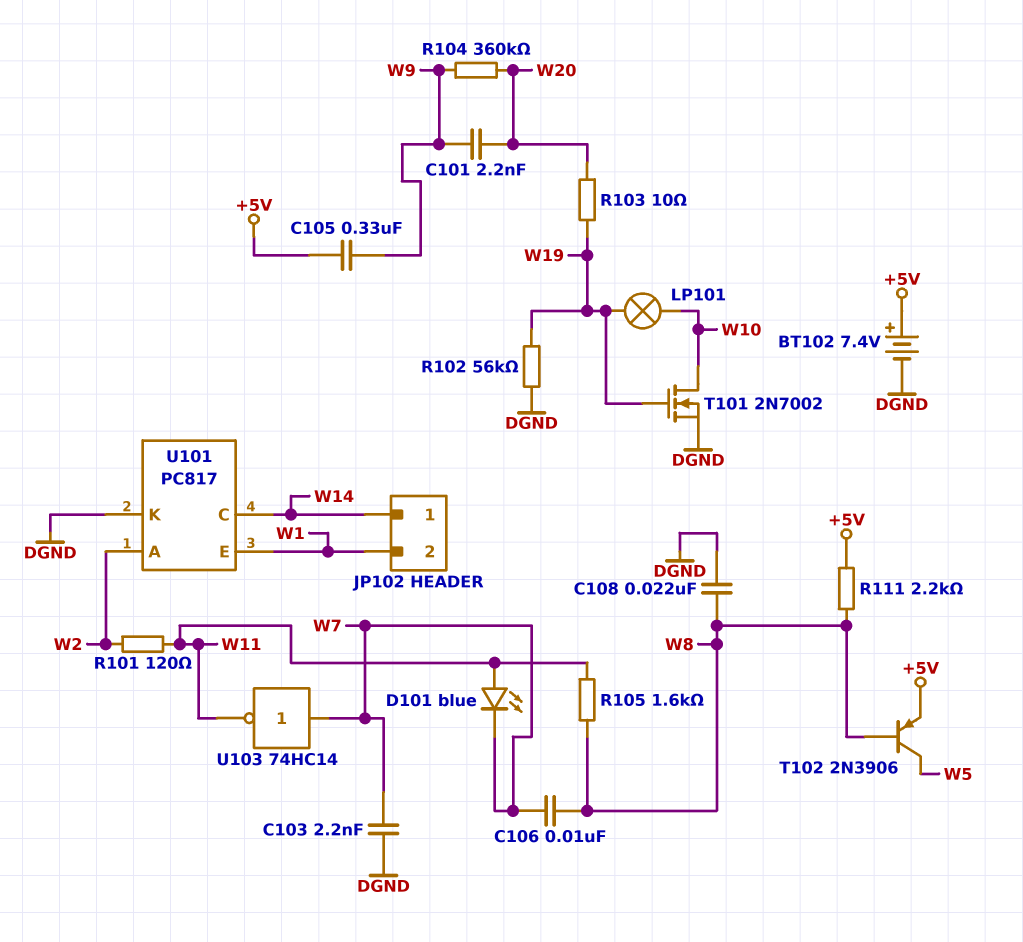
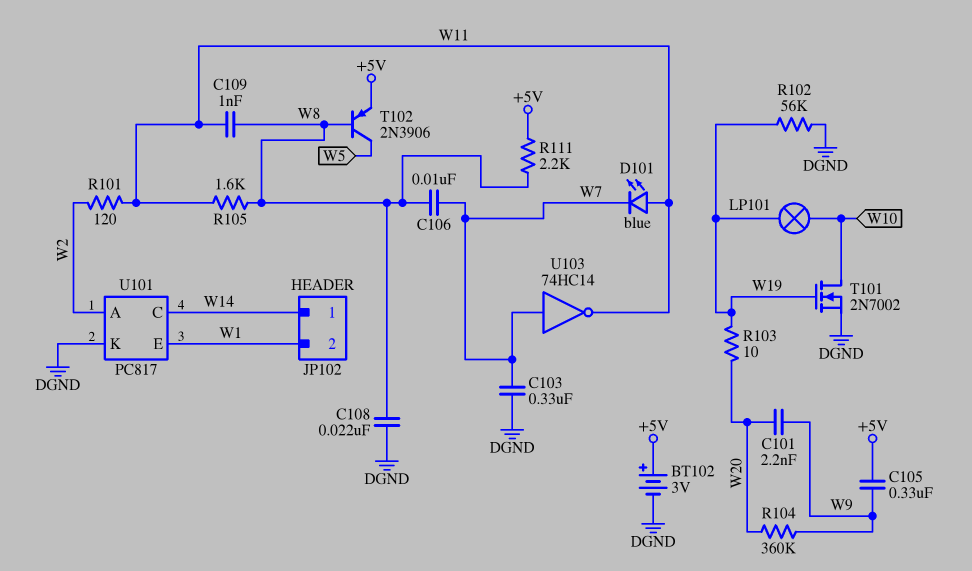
BT102: 7.4V (plus +5V, minus DGND) -> 3V (plus +5V, minus DGND)
C103: 2.2nF (DGND, W7) -> 330nF (DGND, W7)
C109: none -> 1nF (W8, W11)

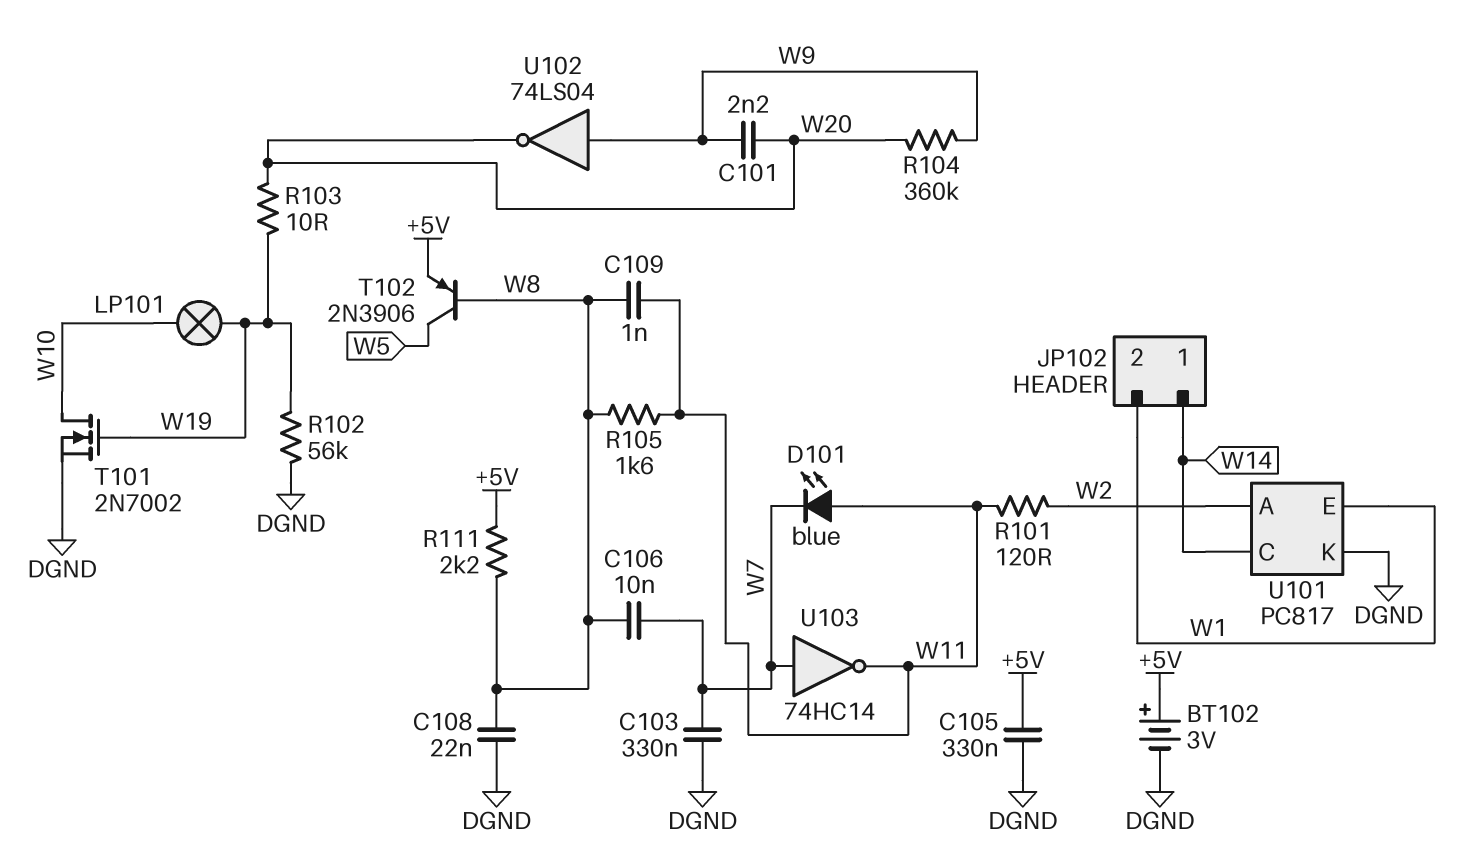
C105: 330nF (+5V, W9) -> 330nF (+5V, DGND)
U102: none -> NOT 74LS04 (in W9, out W20)

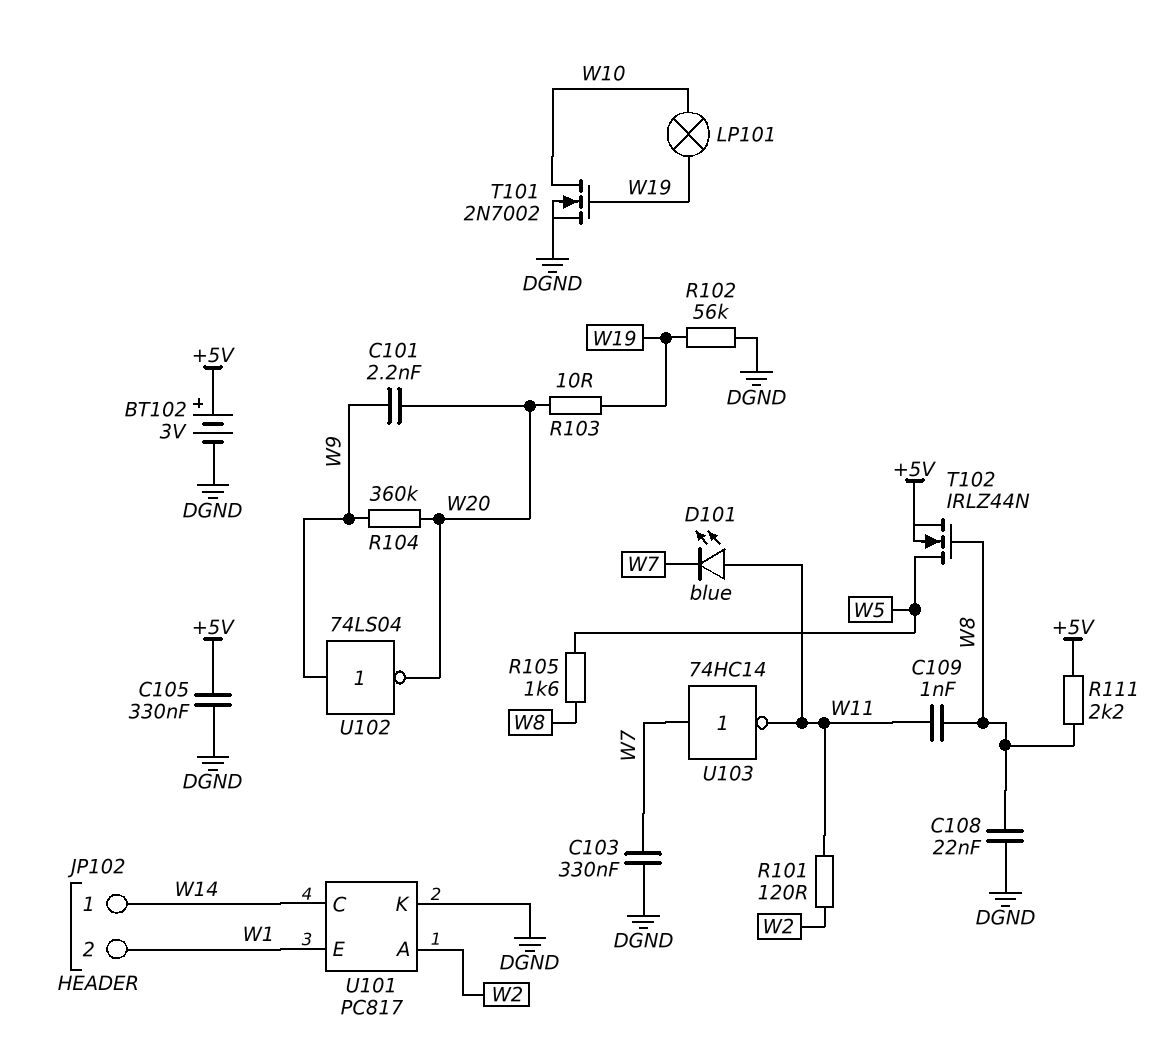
C106: 10nF (W7, W8) -> none
R105: 1.6k (W8, W11) -> 1.6k (W5, W8)
T102: PNP 2N3906 (B W8, C W5, E +5V) -> NMOS IRLZ44N (G W8, D W5, S +5V)

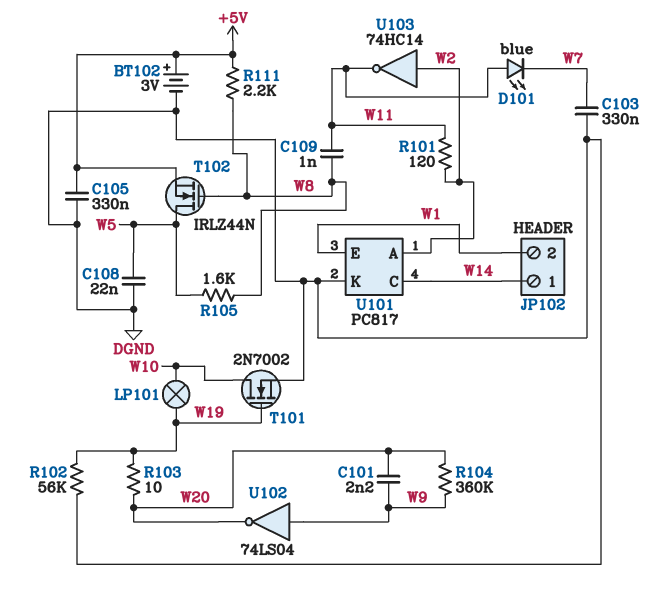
C108: 22nF (DGND, W8) -> 22nF (DGND, W5)
U103: NOT 74HC14 (in W7, out W11) -> NOT 74HC14 (in W2, out W11)

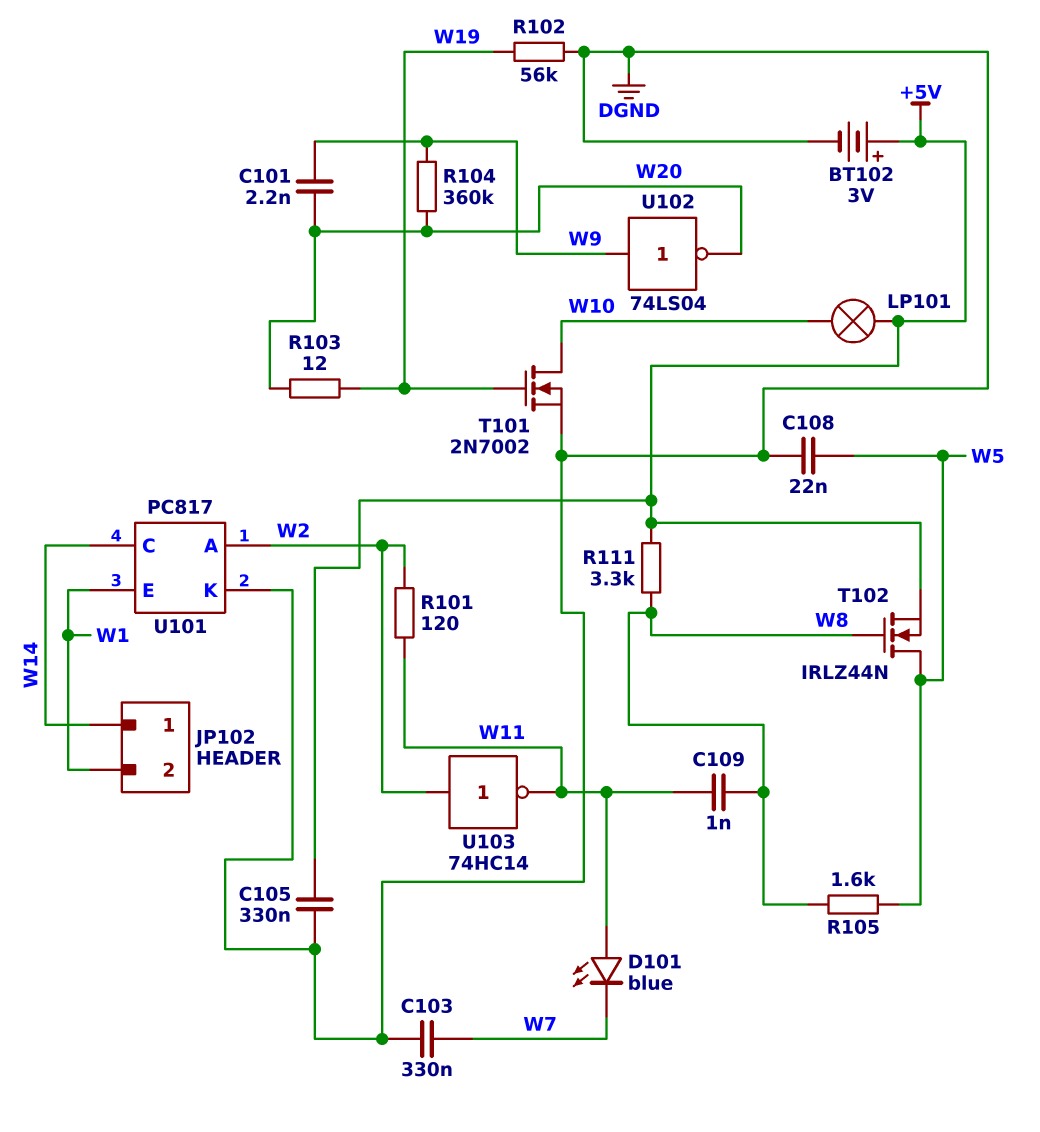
LP101: lamp (W10, W19) -> lamp (+5V, W10)
R103: 10 (W19, W20) -> 12 (W19, W20)
R111: 2.2k (+5V, W8) -> 3.3k (+5V, W8)

